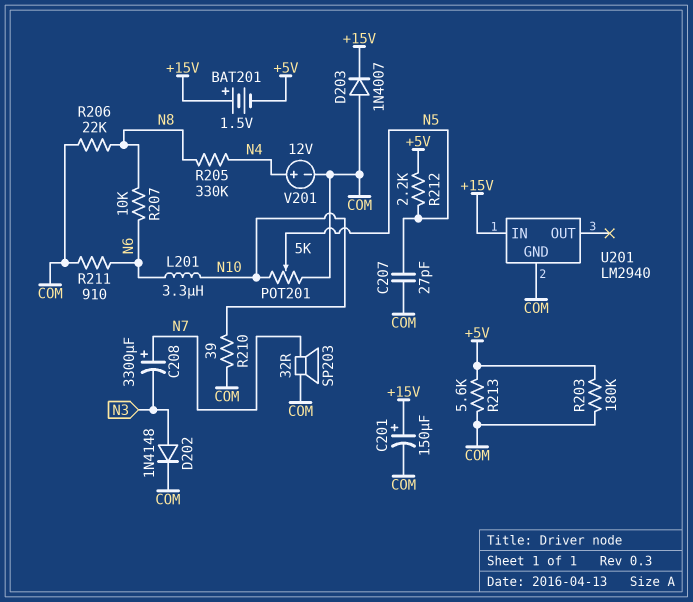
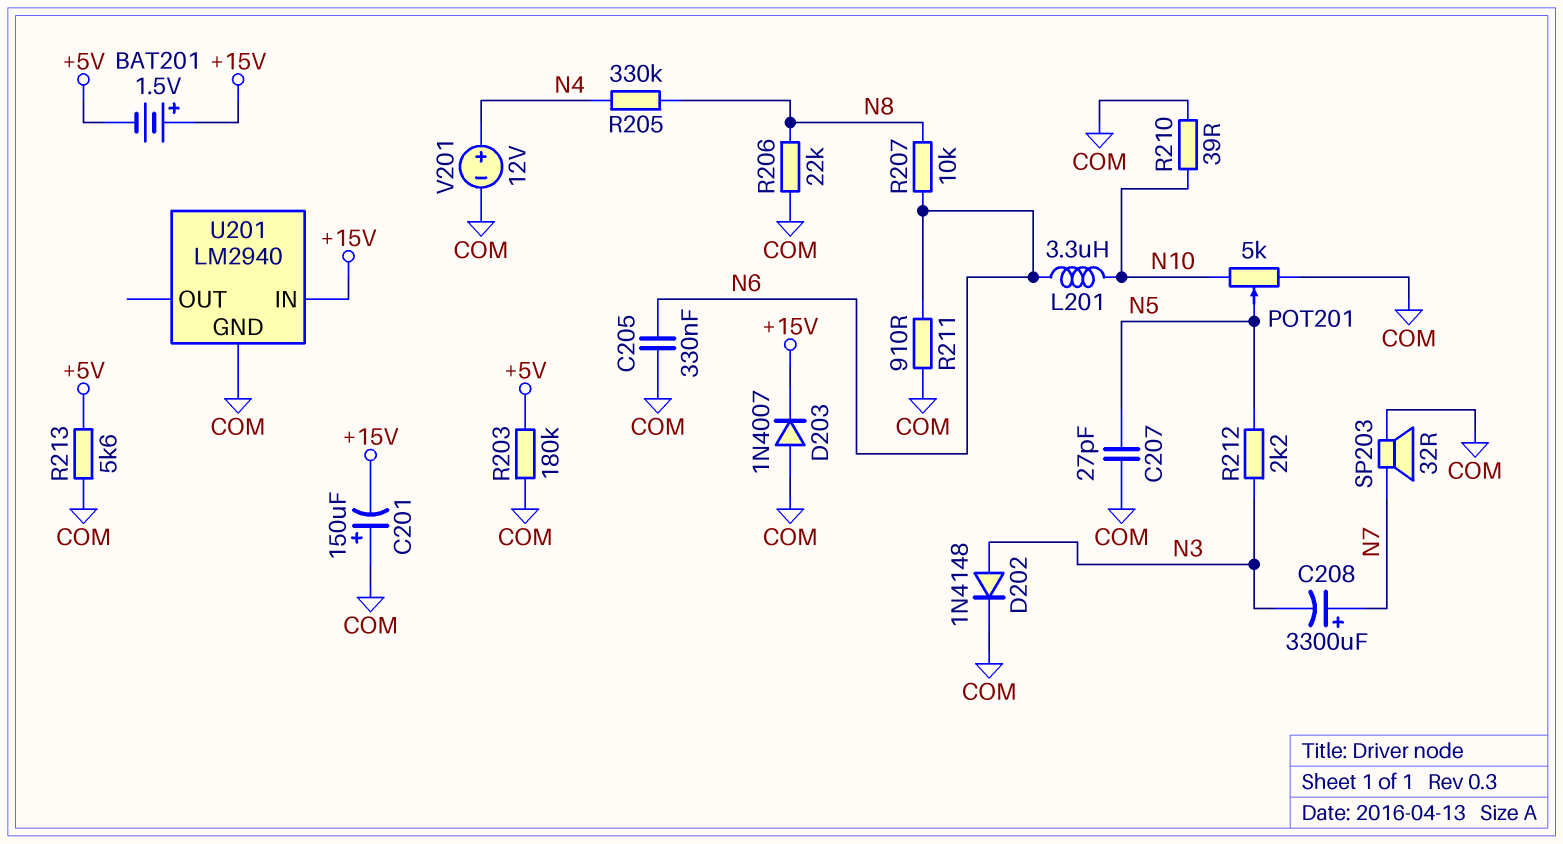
C201: 150uF (plus +15V, minus COM) -> 150uF (plus COM, minus +15V)
C205: none -> 330nF (COM, N6)
R212: 2.2k (+5V, N5) -> 2.2k (N3, N5)

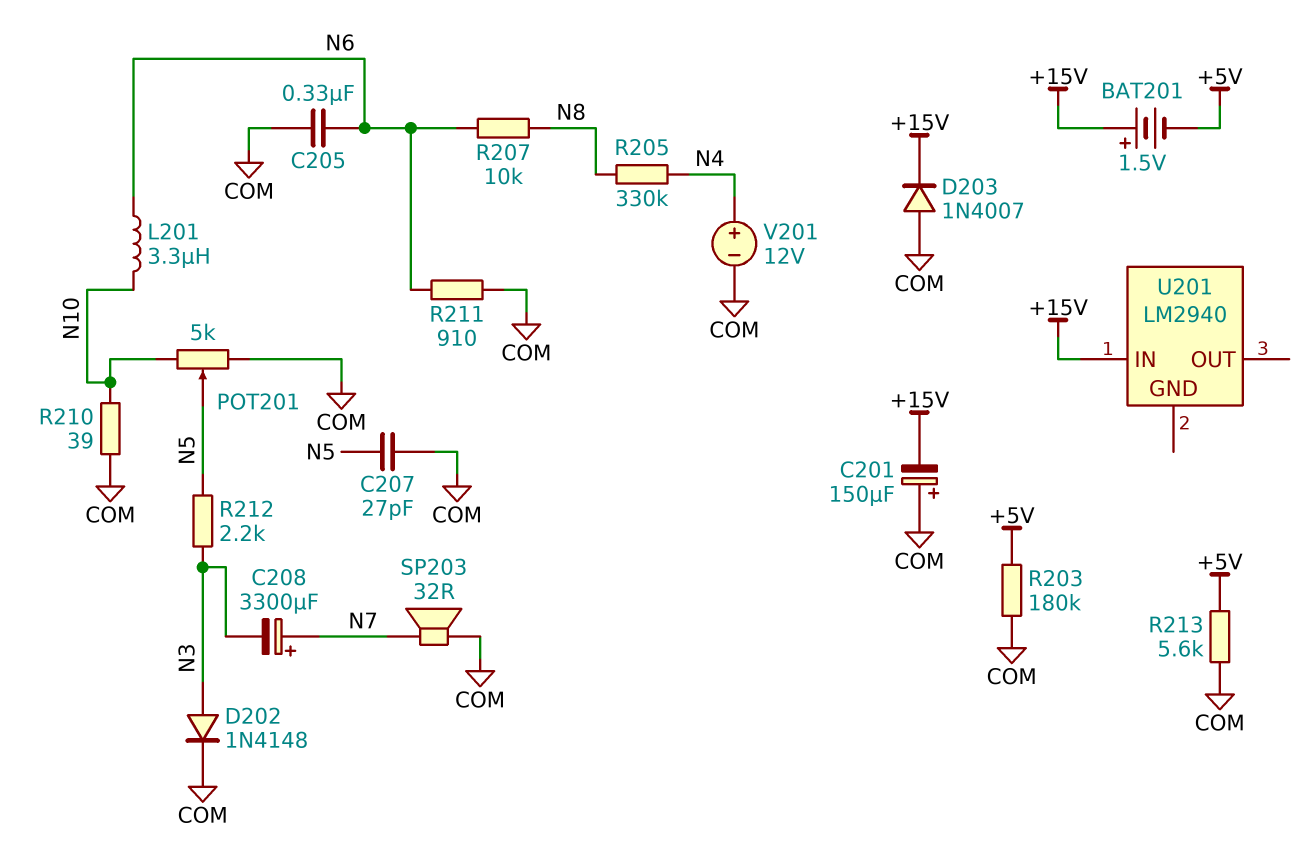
R206: 22k (COM, N8) -> none
U201 pin GND: COM -> none

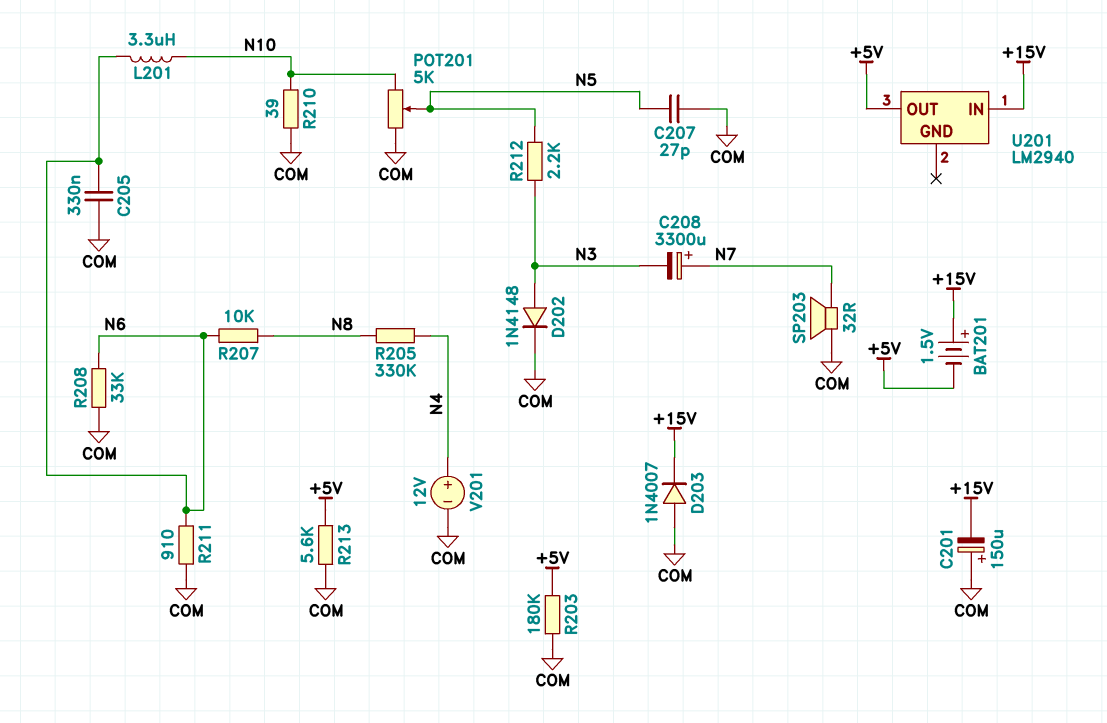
R208: none -> 33k (COM, N6)
U201 pin OUT: none -> +5V

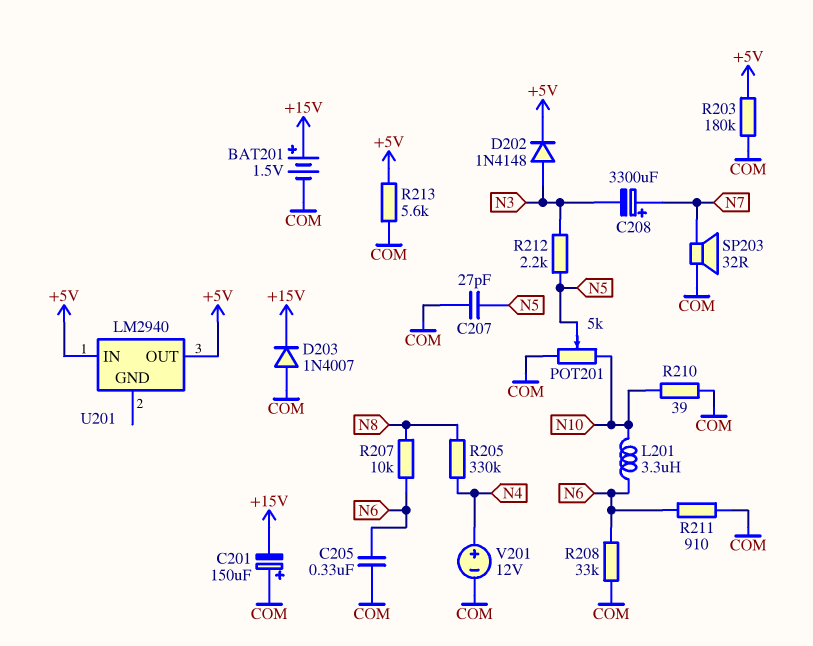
BAT201: 1.5V (plus +15V, minus +5V) -> 1.5V (plus +15V, minus COM)
D202: diode 1N4148 (A N3, K COM) -> diode 1N4148 (A N3, K +5V)
U201 pin IN: +15V -> +5V

